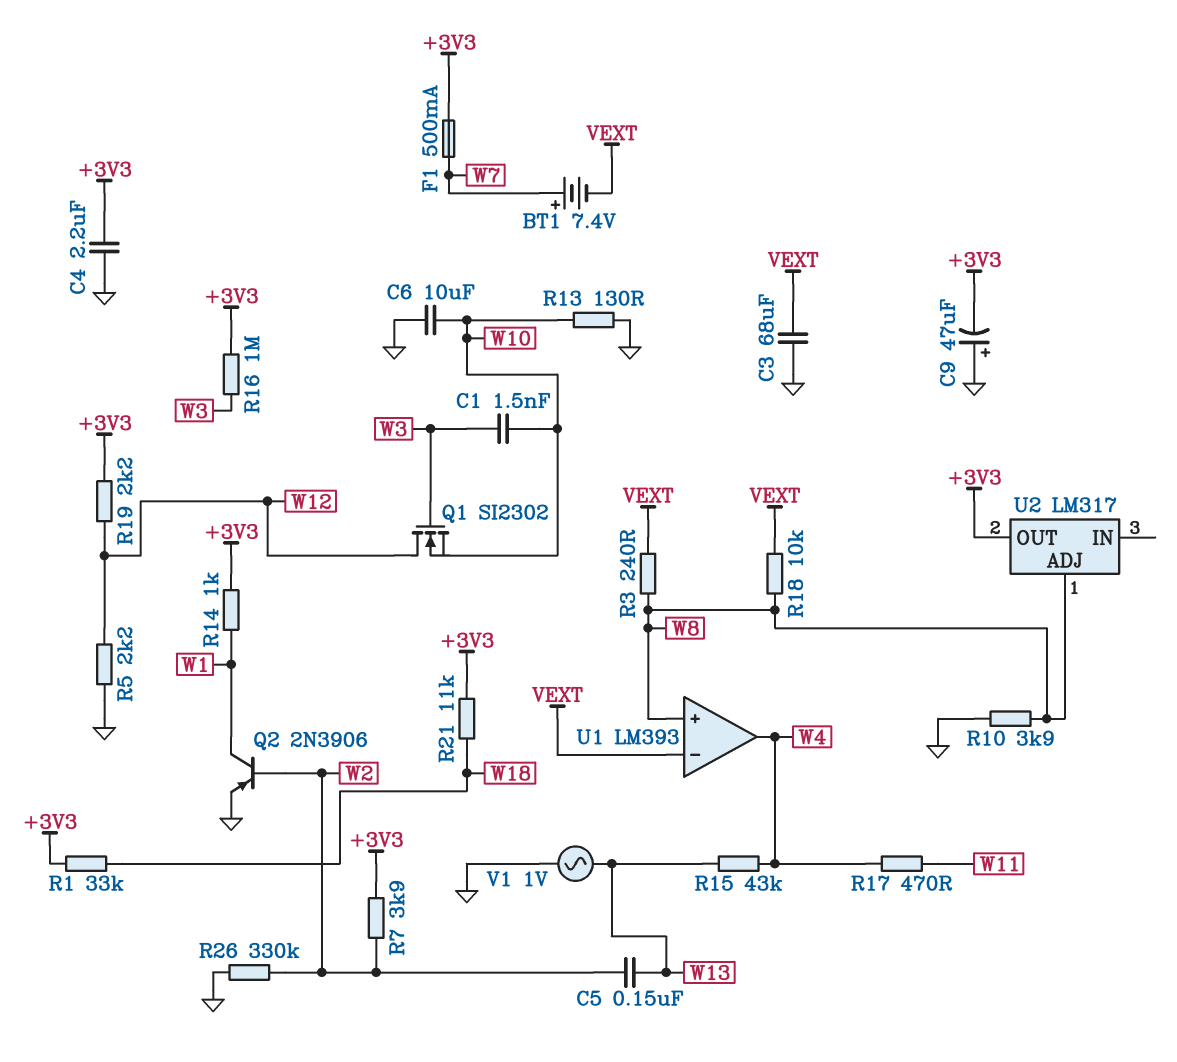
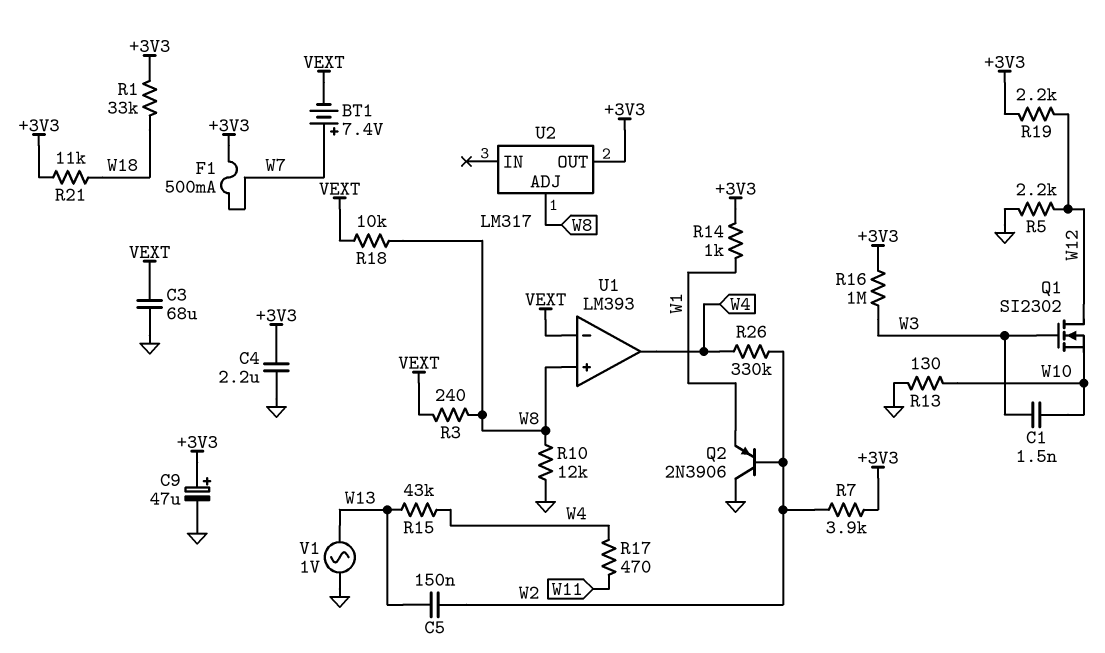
C6: 10uF (GND, W10) -> none
C9: 47uF (plus GND, minus +3V3) -> 47uF (plus +3V3, minus GND)
Q2: PNP 2N3906 (B W2, C W1, E GND) -> PNP 2N3906 (B W2, C GND, E W1)
R10: 3.9k (GND, W8) -> 12k (GND, W8)
R26: 330k (GND, W2) -> 330k (W2, W4)

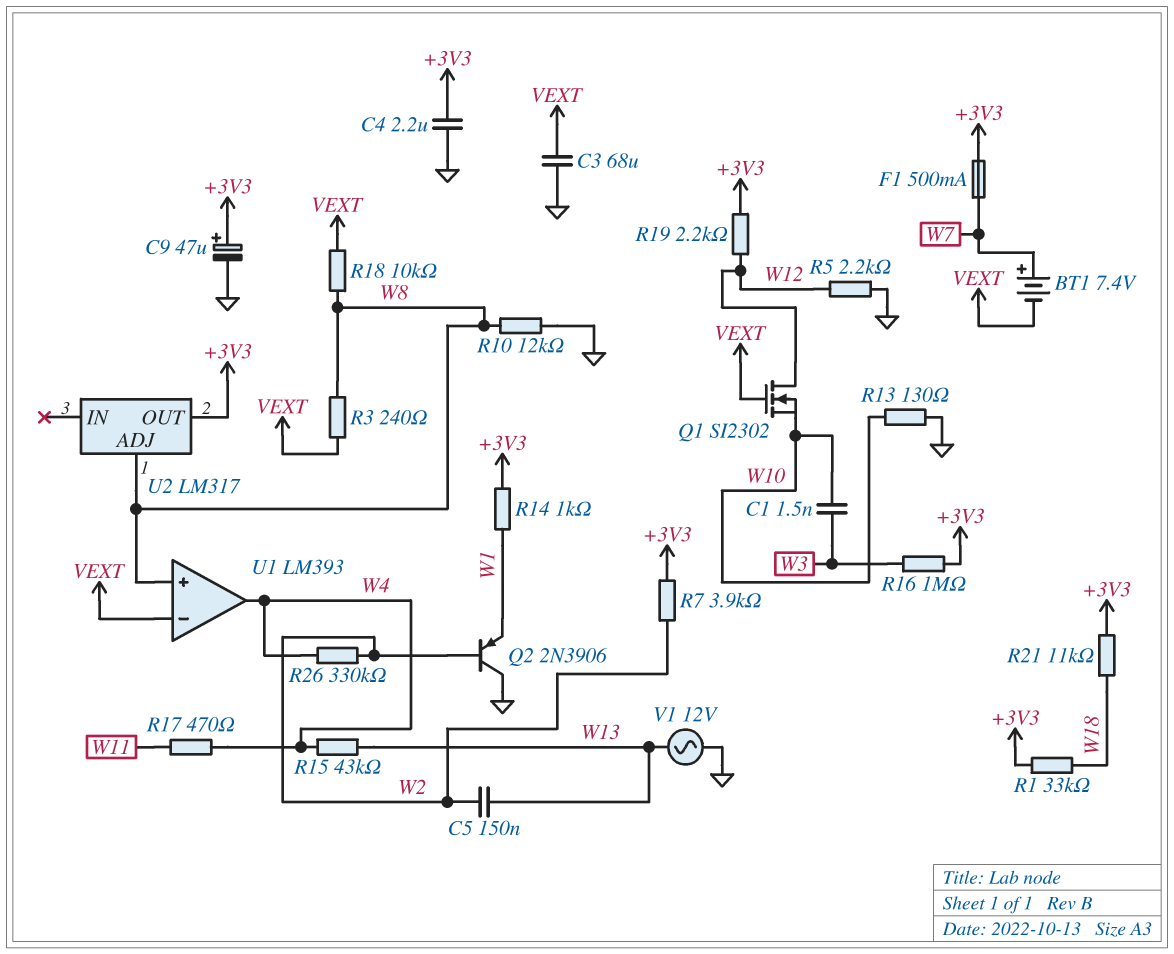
Q1: NMOS SI2302 (G W3, D W12, S W10) -> NMOS SI2302 (G VEXT, D W12, S W10)
V1: AC 1V (GND, W13) -> AC 12V (GND, W13)

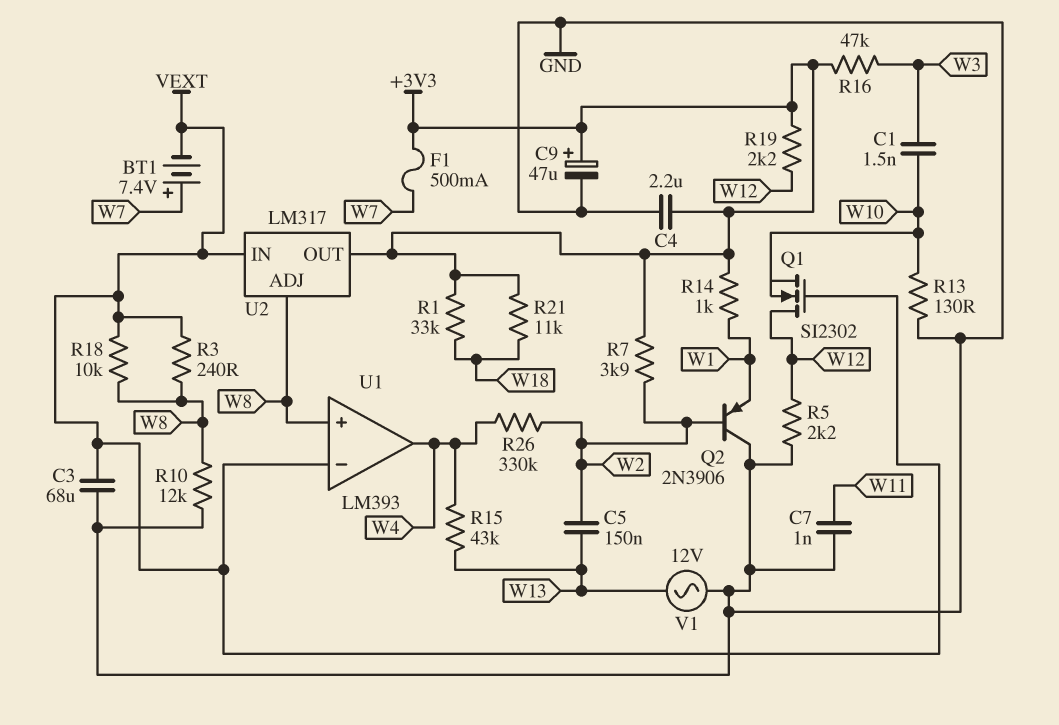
C7: none -> 1nF (GND, W11)
R16: 1M (+3V3, W3) -> 47k (+3V3, W3)
R17: 470 (W4, W11) -> none
U2 pin IN: none -> VEXT

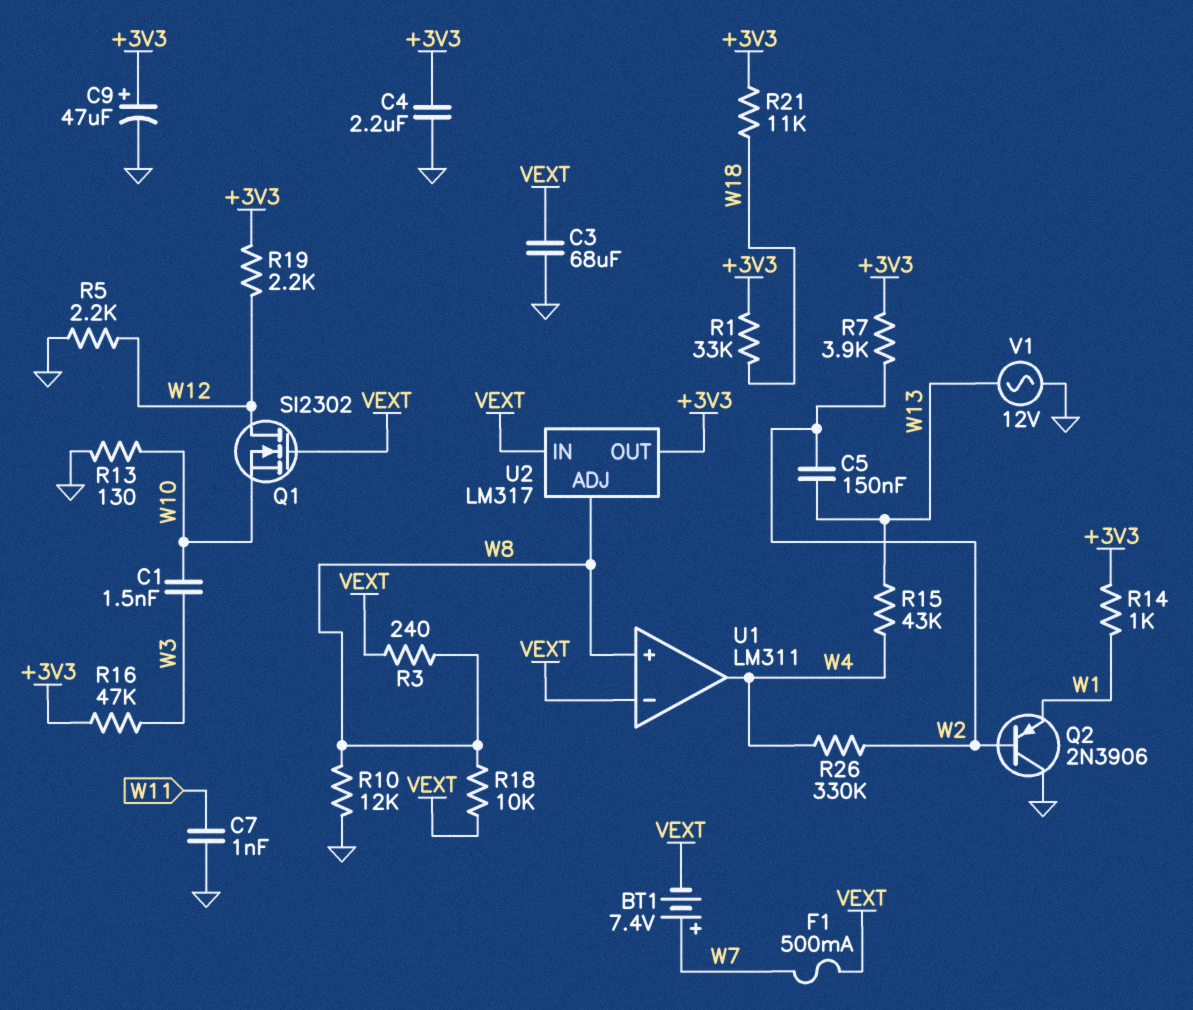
F1: 500mA (+3V3, W7) -> 500mA (VEXT, W7)
U1: LM393 -> LM311

